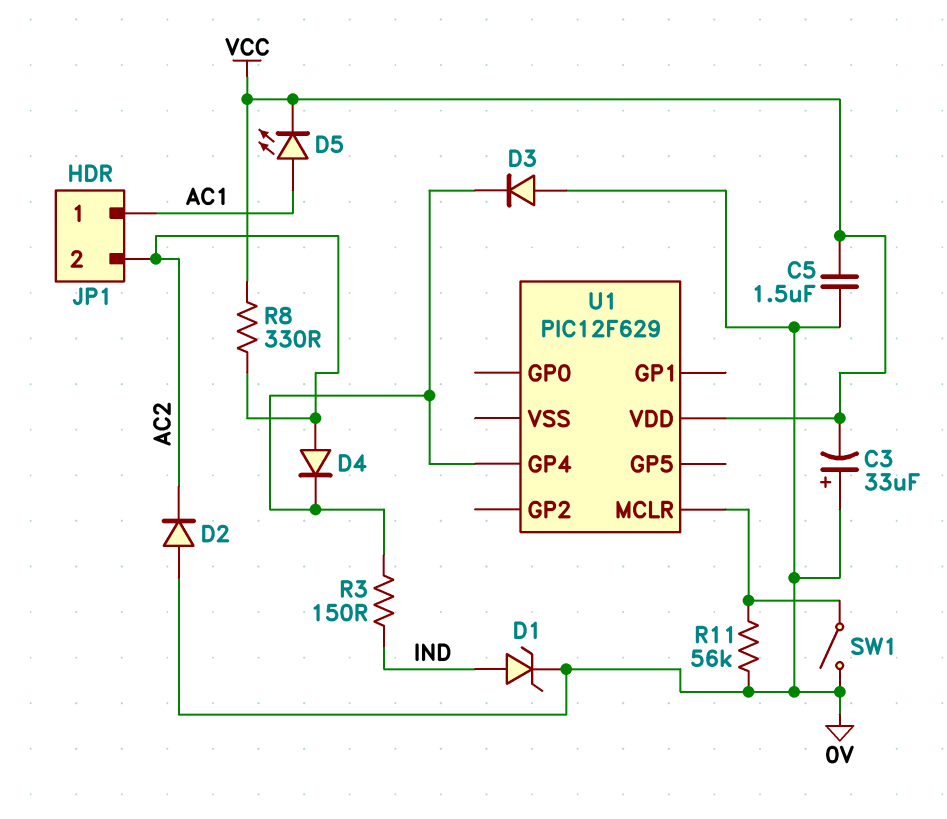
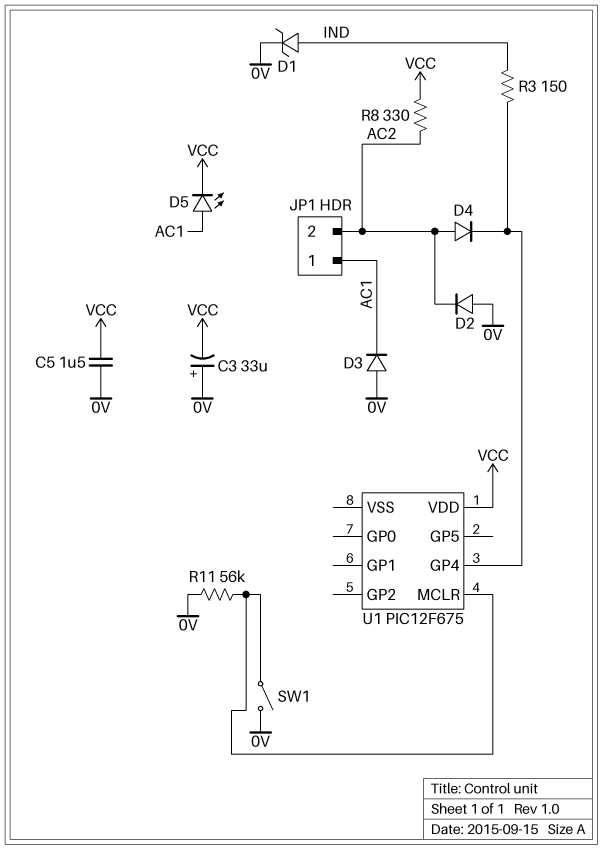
D3: diode (A 0V, K U1/GP4) -> diode (A 0V, K AC1)
U1: PIC12F629 -> PIC12F675

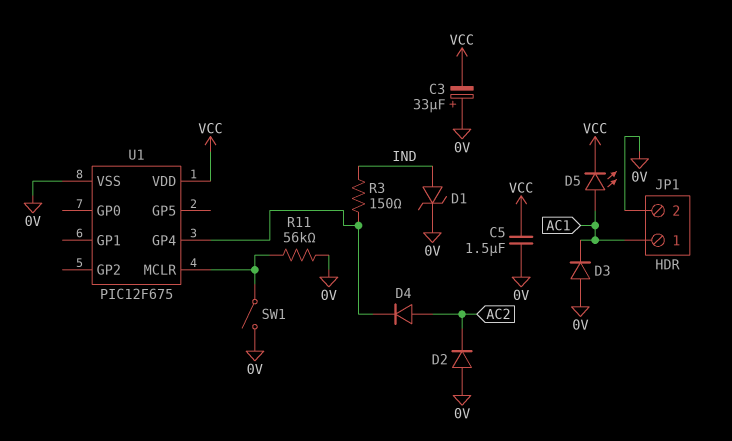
JP1 pin 2: AC2 -> 0V
R8: 330 (AC2, VCC) -> none
U1 pin VSS: none -> 0V

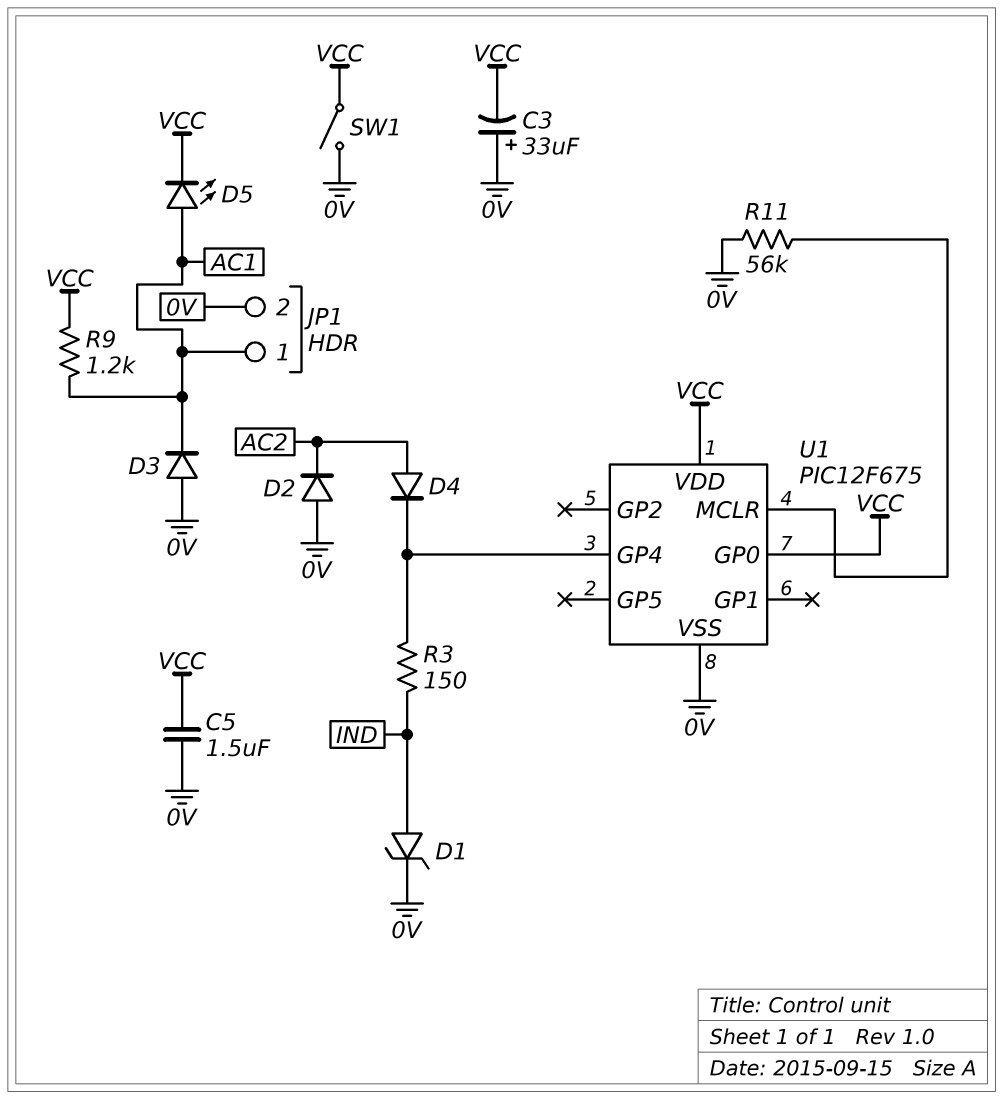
R9: none -> 1.2k (AC1, VCC)
SW1: switch (0V, U1/MCLR) -> switch (0V, VCC)
U1 pin GP0: none -> VCC

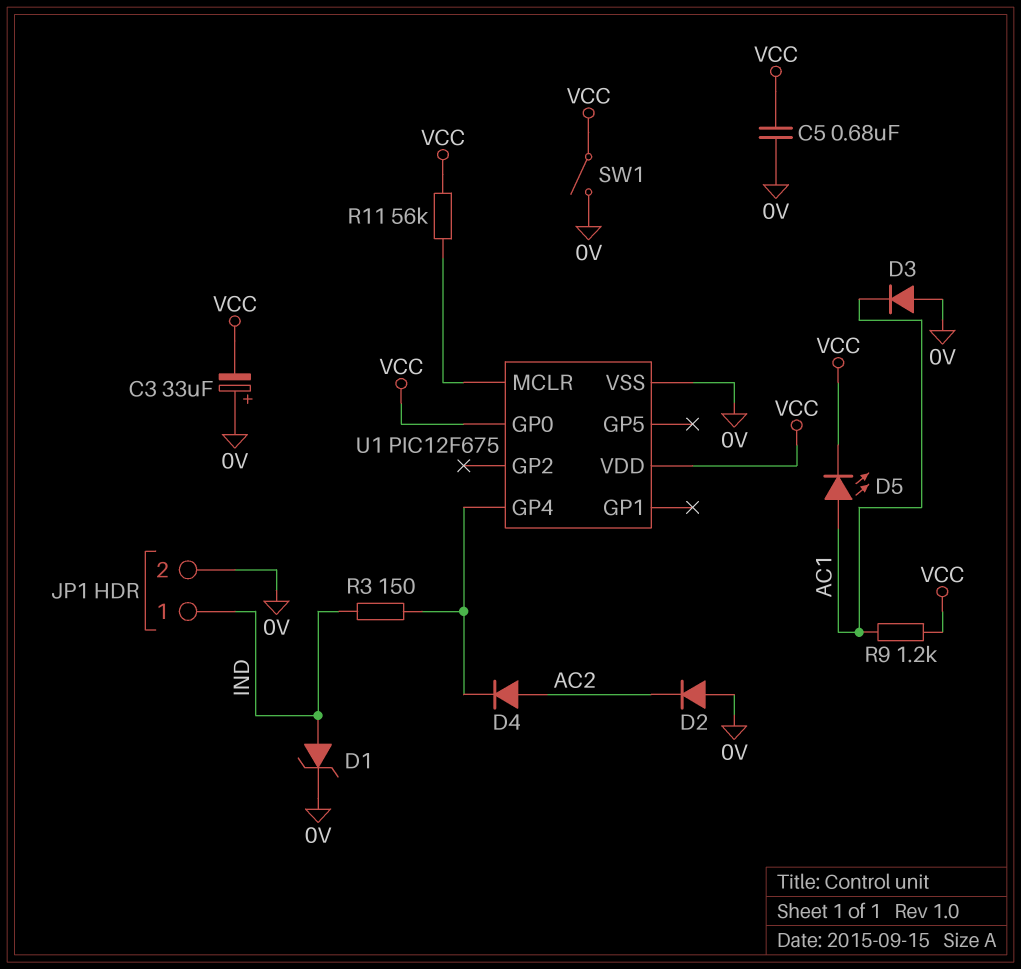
C5: 1.5uF (0V, VCC) -> 680nF (0V, VCC)
JP1 pin 1: AC1 -> IND
R11: 56k (0V, U1/MCLR) -> 56k (U1/MCLR, VCC)

